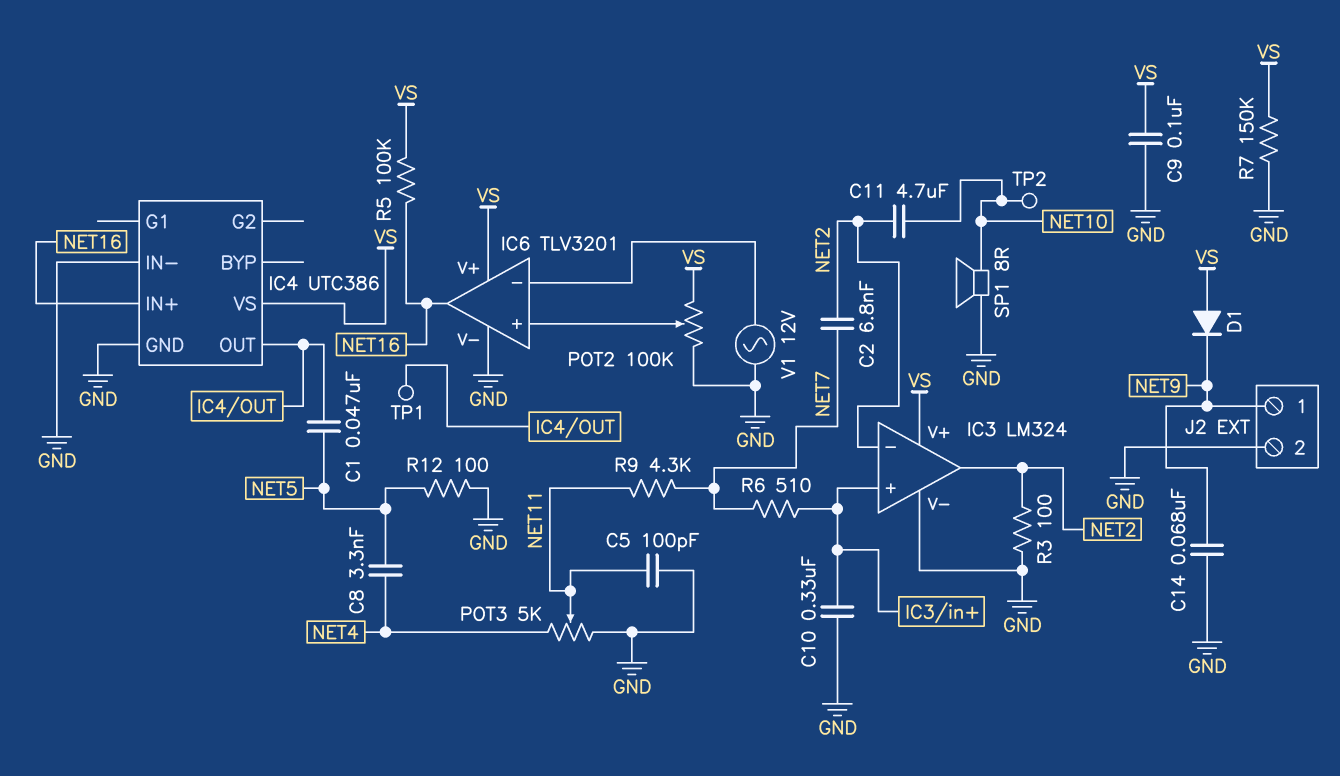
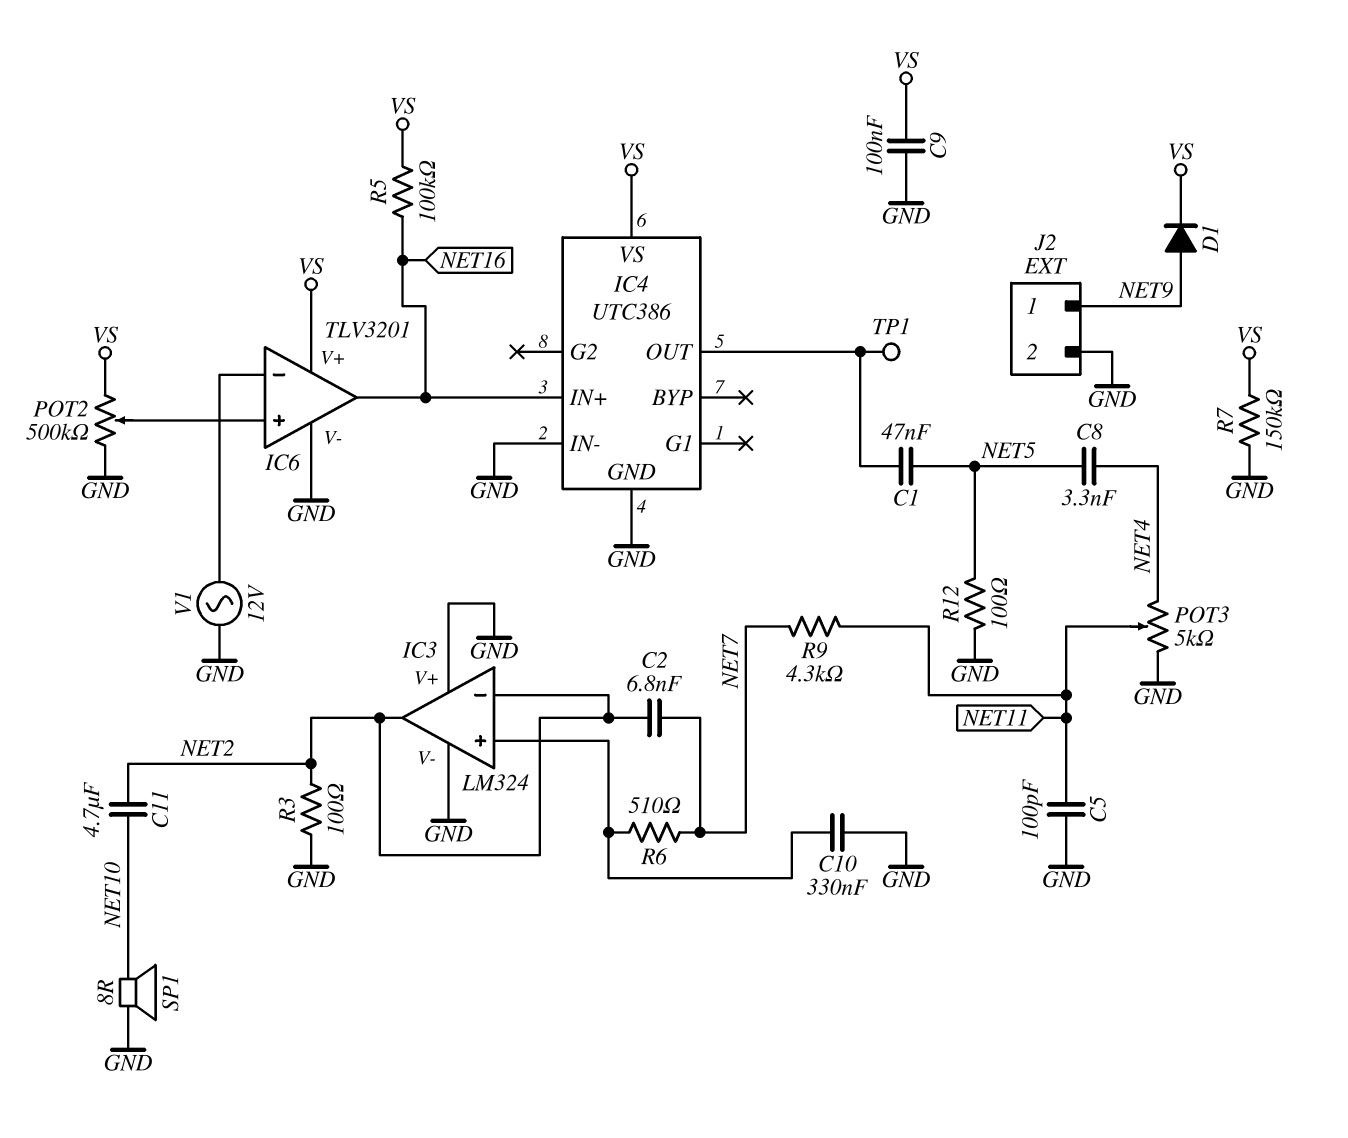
C14: 68nF (GND, NET9) -> none
D1: diode (A VS, K NET9) -> diode (A NET9, K VS)
IC3 pin V+: VS -> GND
POT2: 100k (GND, VS, wiper IC6/in+) -> 500k (GND, VS, wiper IC6/in+)
TP2: test point (NET10) -> none

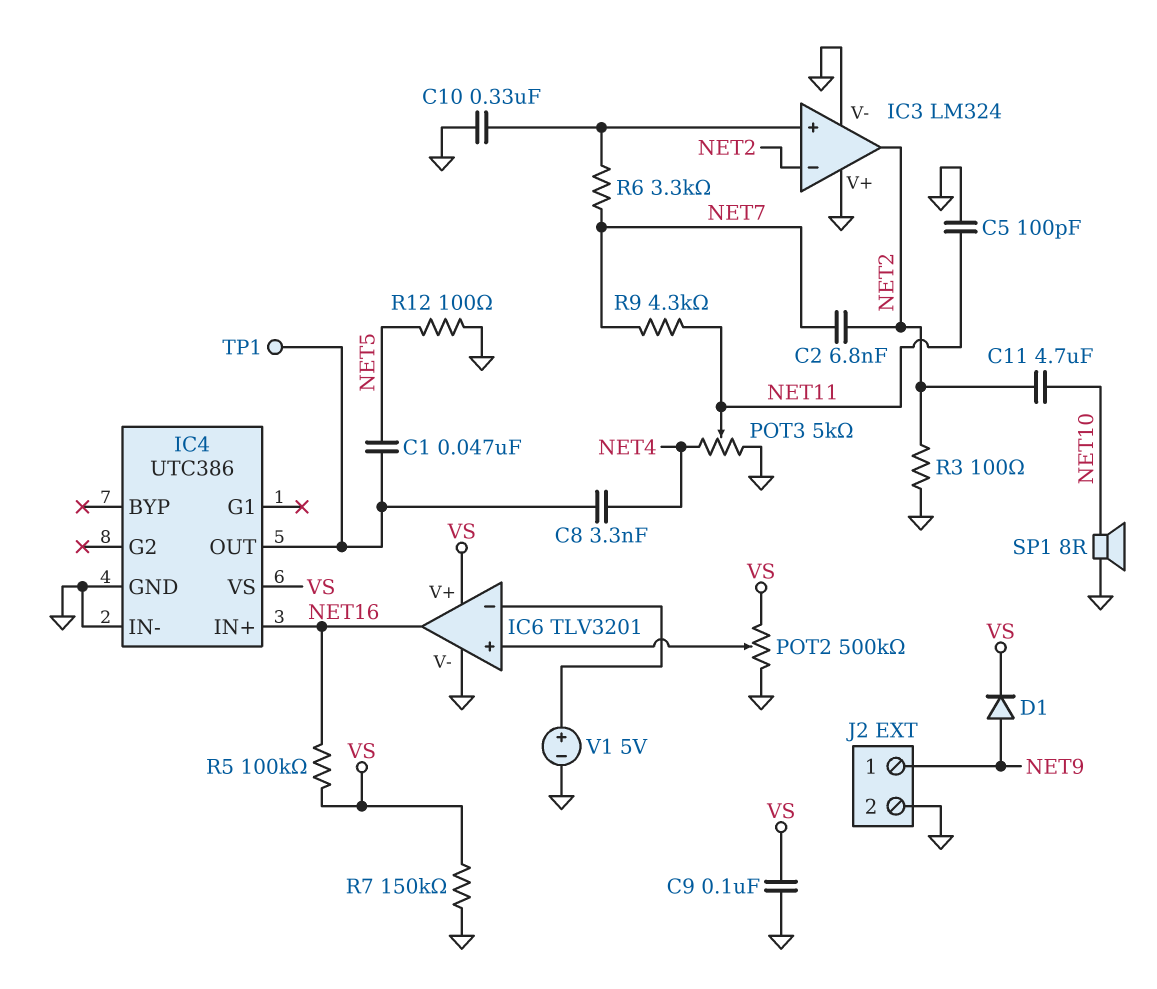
C8: 3.3nF (NET4, NET5) -> 3.3nF (IC4/OUT, NET4)
R6: 510 (IC3/in+, NET7) -> 3.3k (IC3/in+, NET7)
V1: AC 12V (GND, IC6/in-) -> 5V (plus IC6/in-, minus GND)

